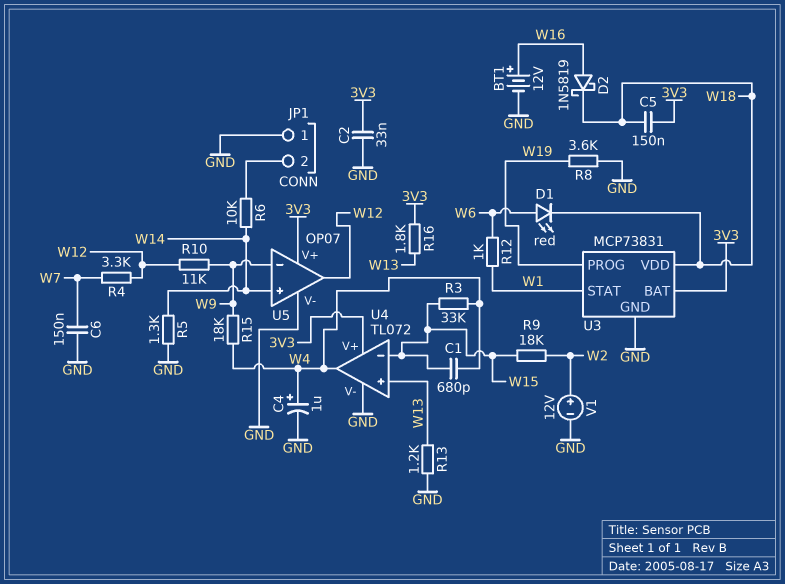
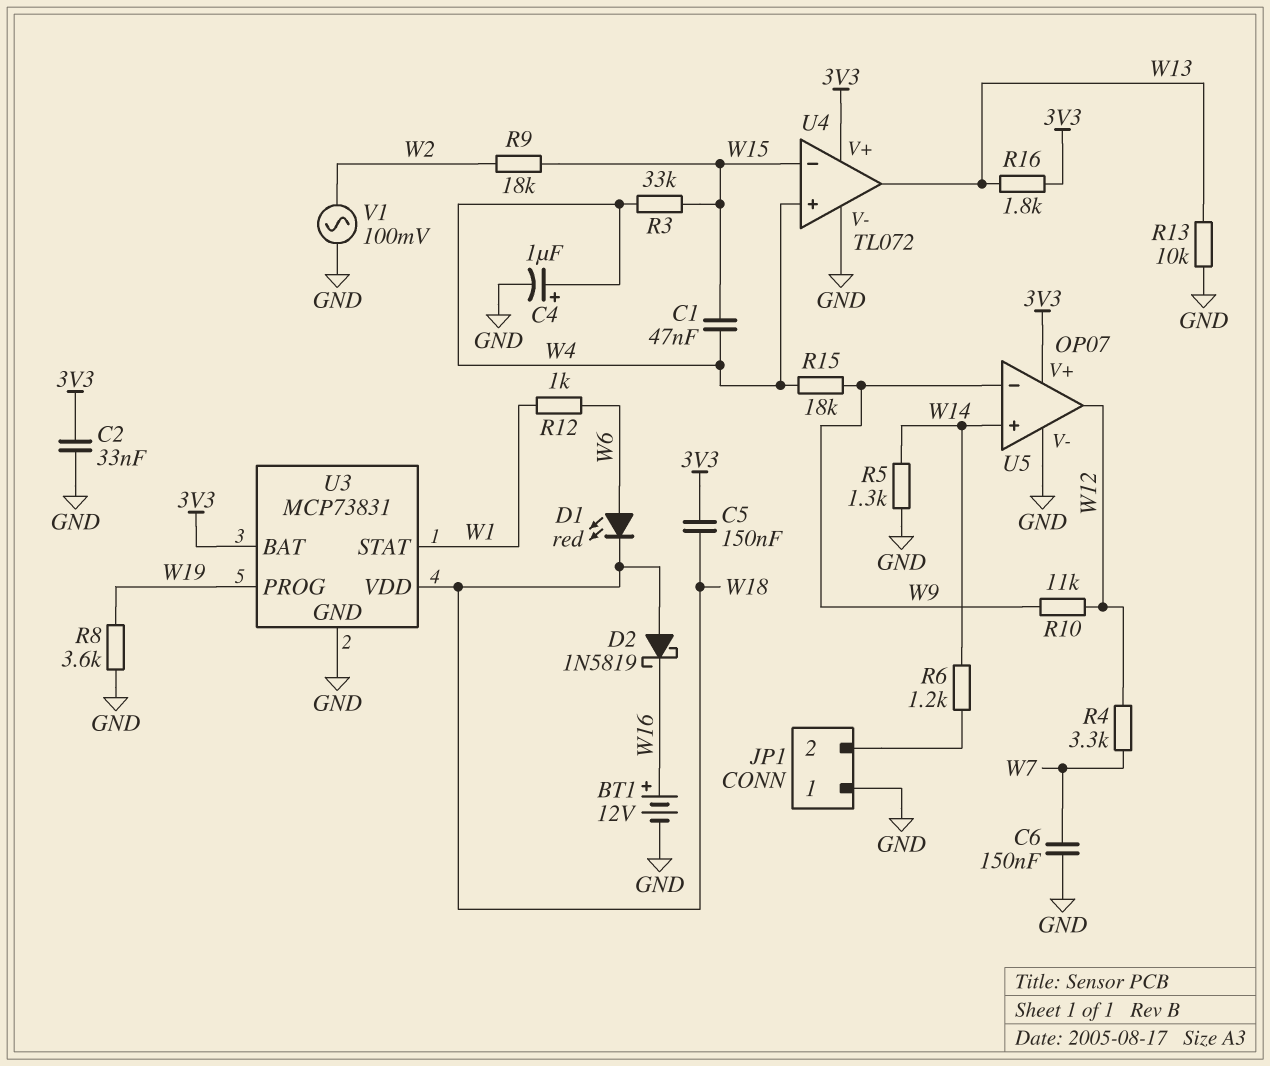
C1: 680pF (W4, W15) -> 47nF (W4, W15)
D2: schottky 1N5819 (A W16, K W18) -> schottky 1N5819 (A W18, K W16)
R6: 10k (JP1/2, W14) -> 1.2k (JP1/2, W14)
R13: 1.2k (GND, W13) -> 10k (GND, W13)
U4 pin in+: W13 -> W4
U4 pin out: W4 -> W13
V1: 12V (plus W2, minus GND) -> AC 100mV (GND, W2)

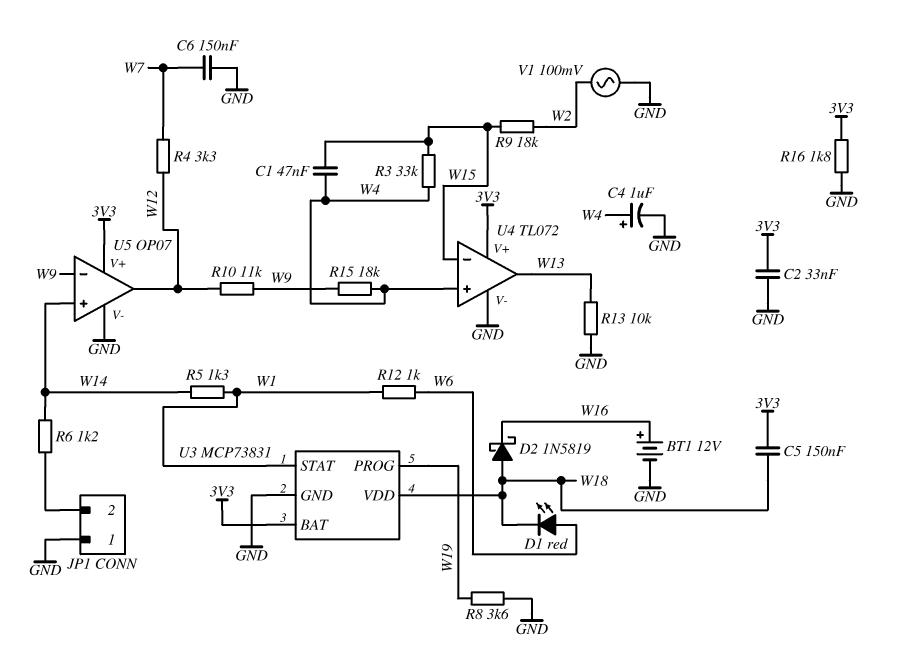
R5: 1.3k (GND, W14) -> 1.3k (W1, W14)
R16: 1.8k (3V3, W13) -> 1.8k (3V3, GND)

